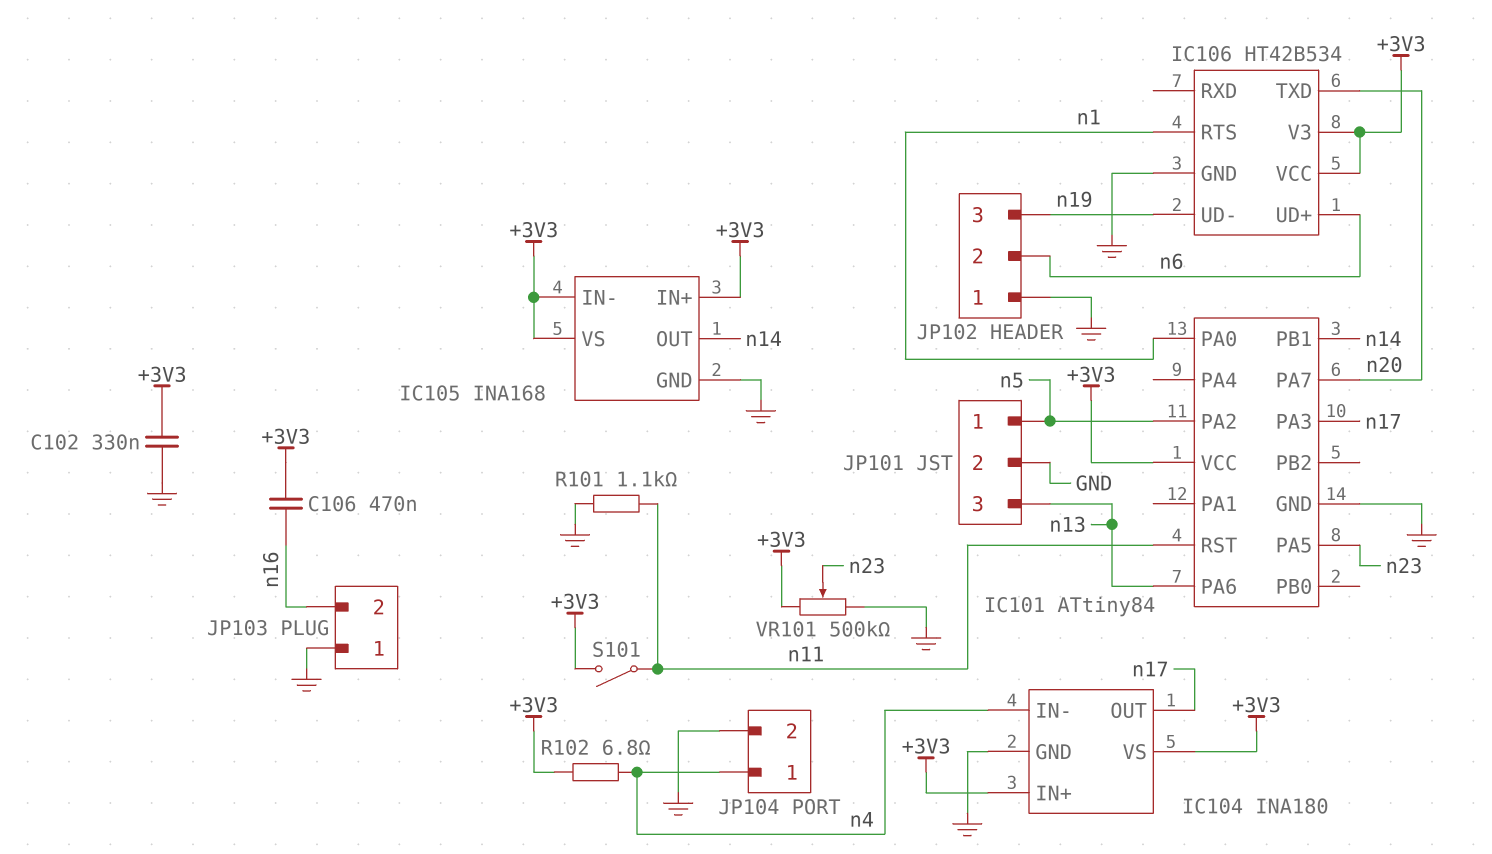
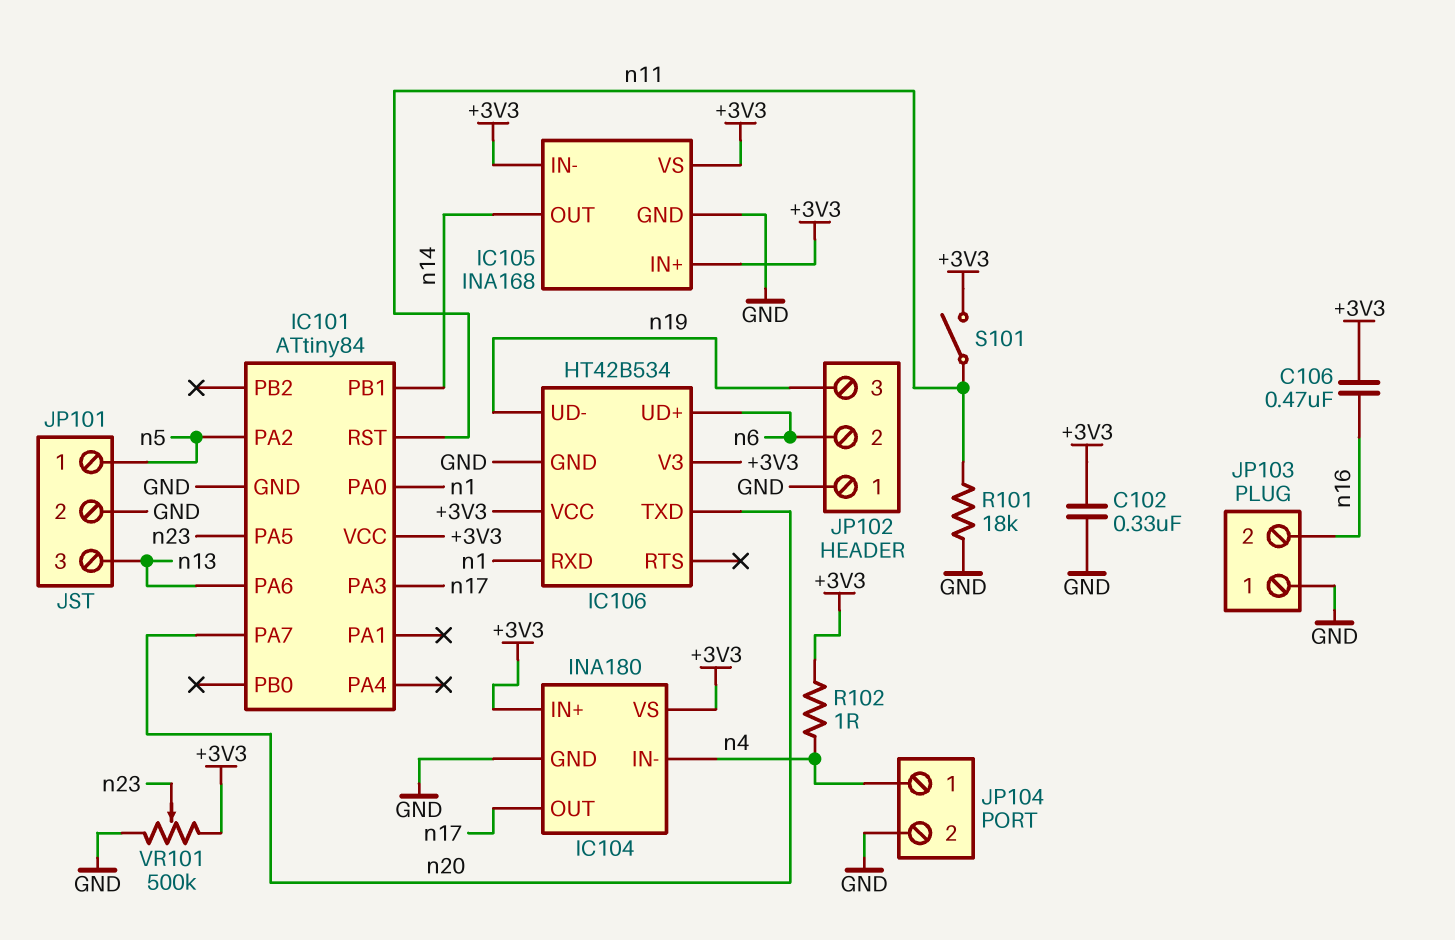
IC106 pin RTS: n1 -> none
IC106 pin RXD: none -> n1
R101: 1.1k (GND, n11) -> 18k (GND, n11)
R102: 6.8 (+3V3, n4) -> 1 (+3V3, n4)

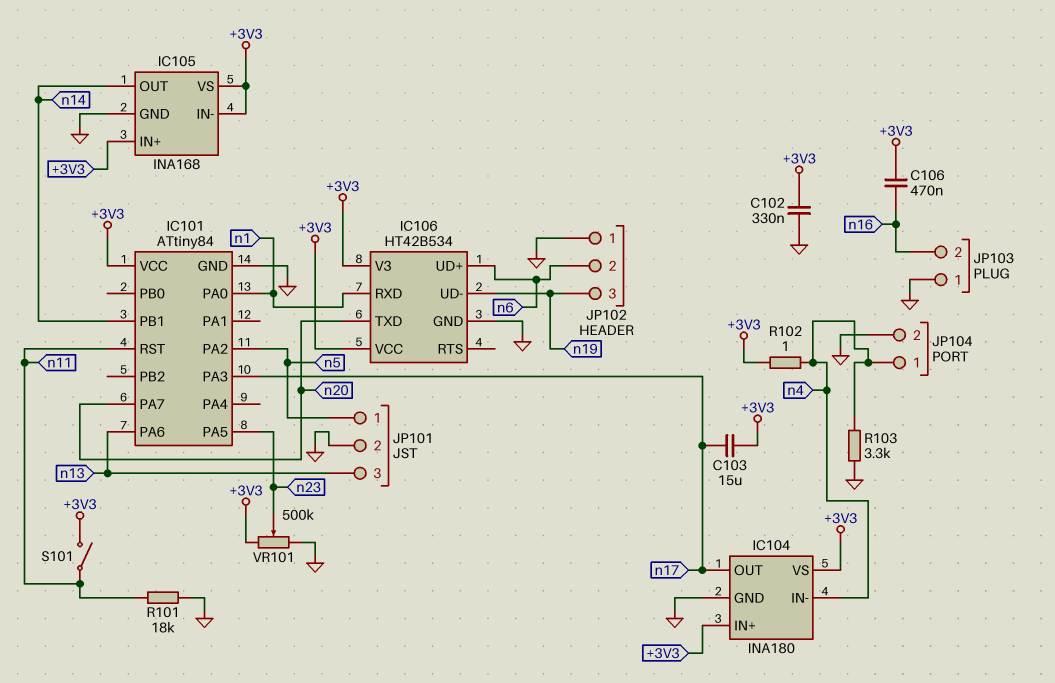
C103: none -> 15uF (+3V3, n17)
R103: none -> 3.3k (GND, n4)

